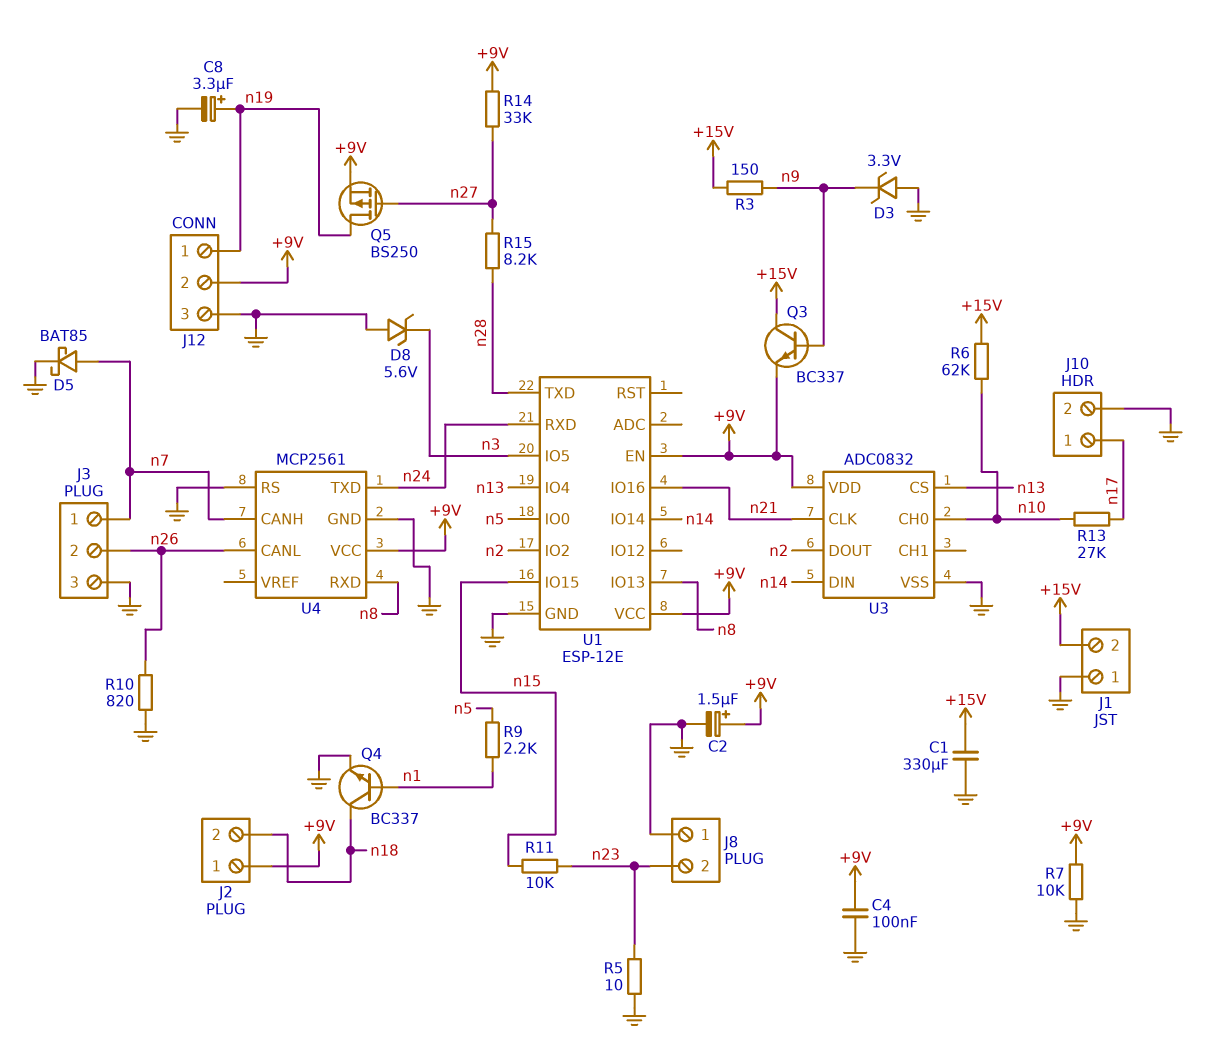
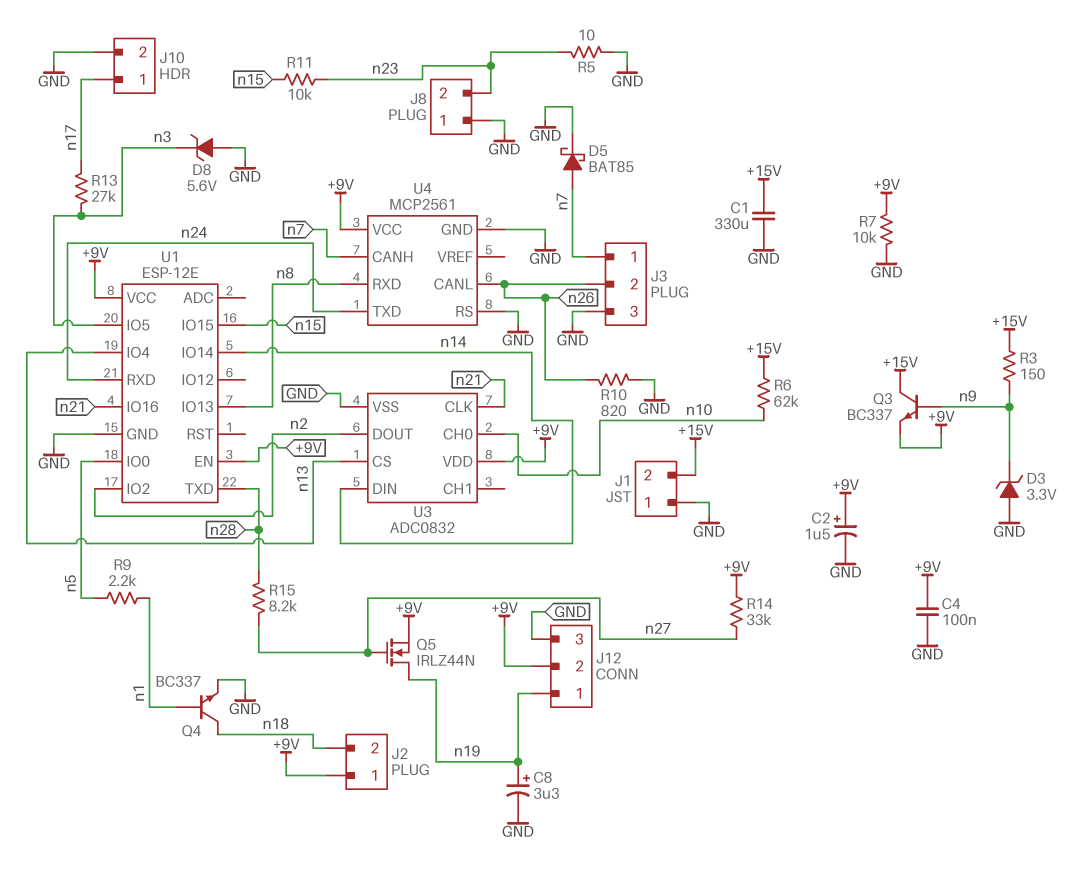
Q5: PMOS BS250 (G n27, D n19, S +9V) -> NMOS IRLZ44N (G n27, D n19, S +9V)
R13: 27k (n10, n17) -> 27k (n3, n17)

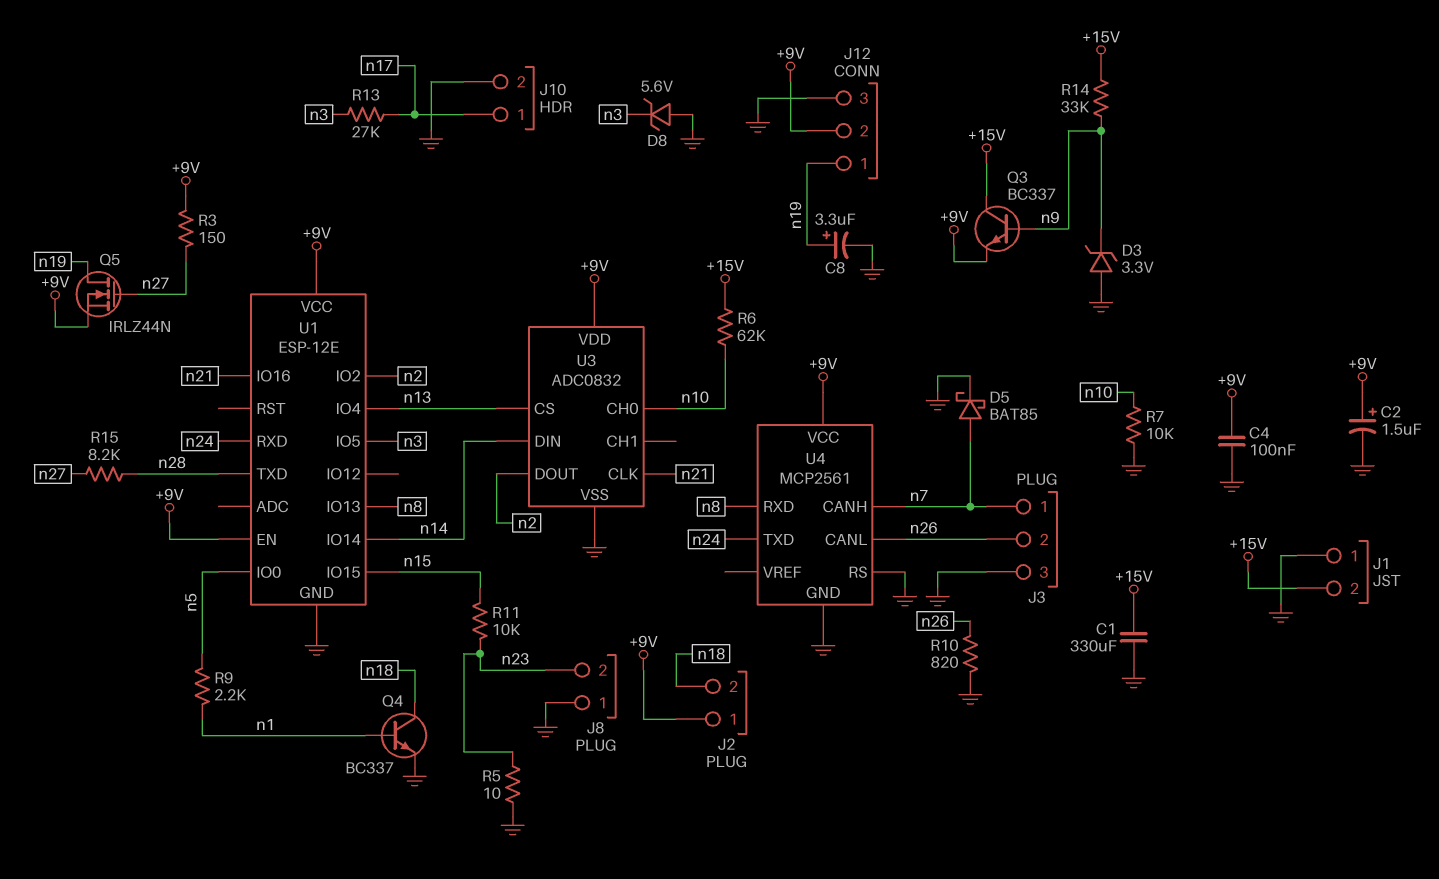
R3: 150 (+15V, n9) -> 150 (+9V, n27)
R7: 10k (+9V, GND) -> 10k (GND, n10)
R14: 33k (+9V, n27) -> 33k (+15V, n9)

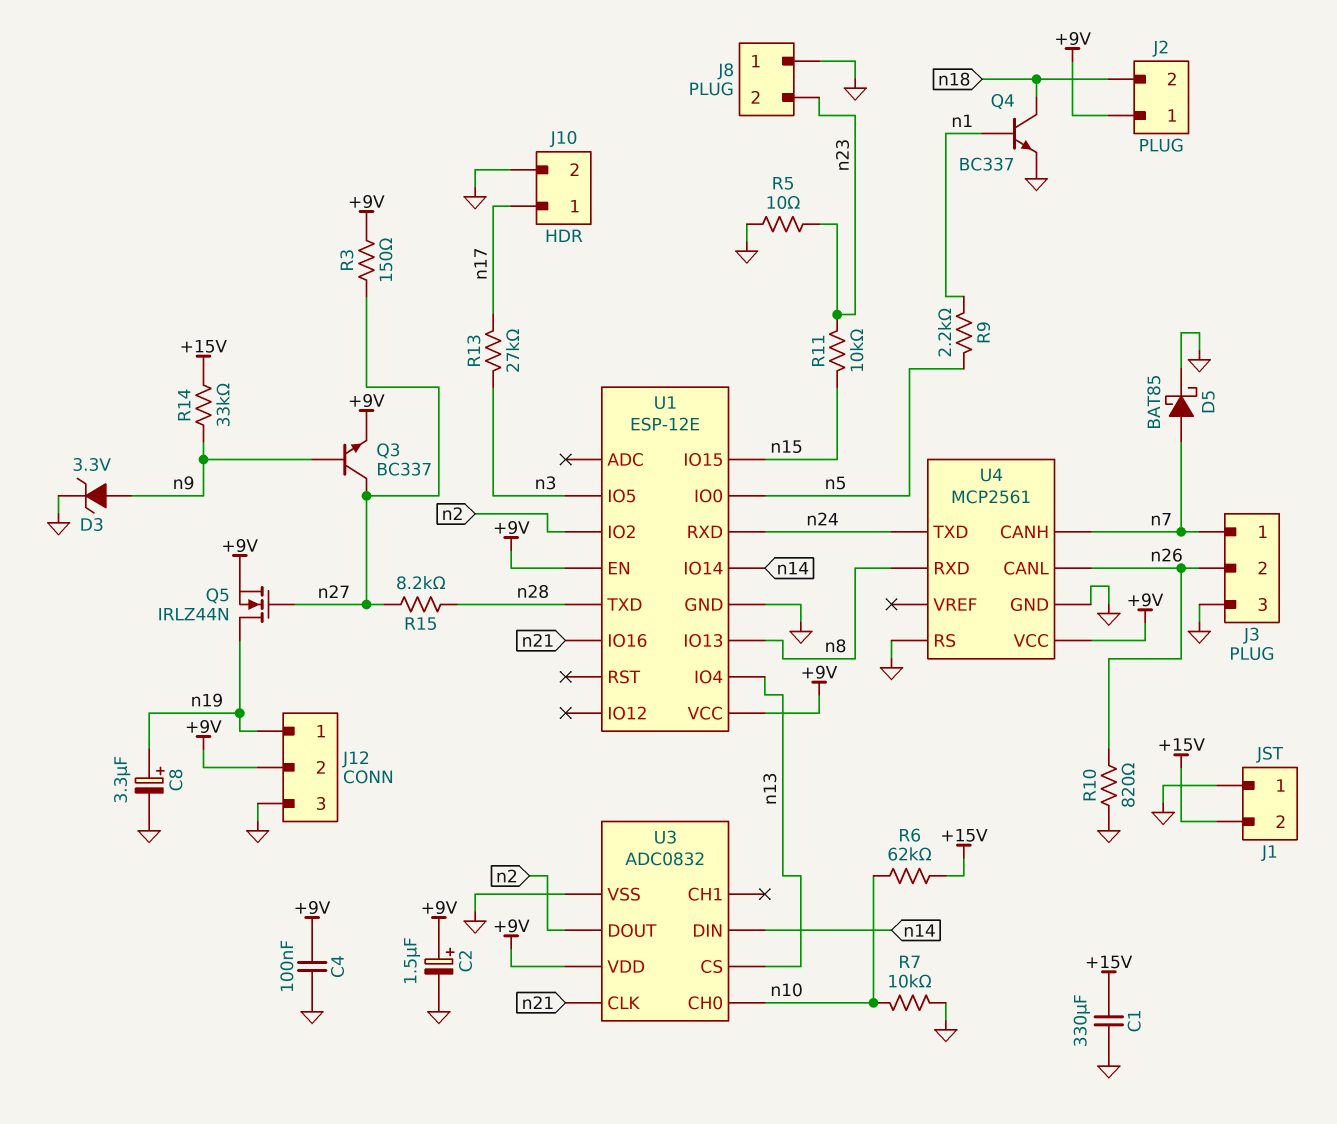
D3: zener 3.3V (A GND, K n9) -> zener 3.3V (A n9, K GND)
D8: zener 5.6V (A GND, K n3) -> none
Q3: NPN BC337 (B n9, C +15V, E +9V) -> NPN BC337 (B n9, C n27, E +9V)

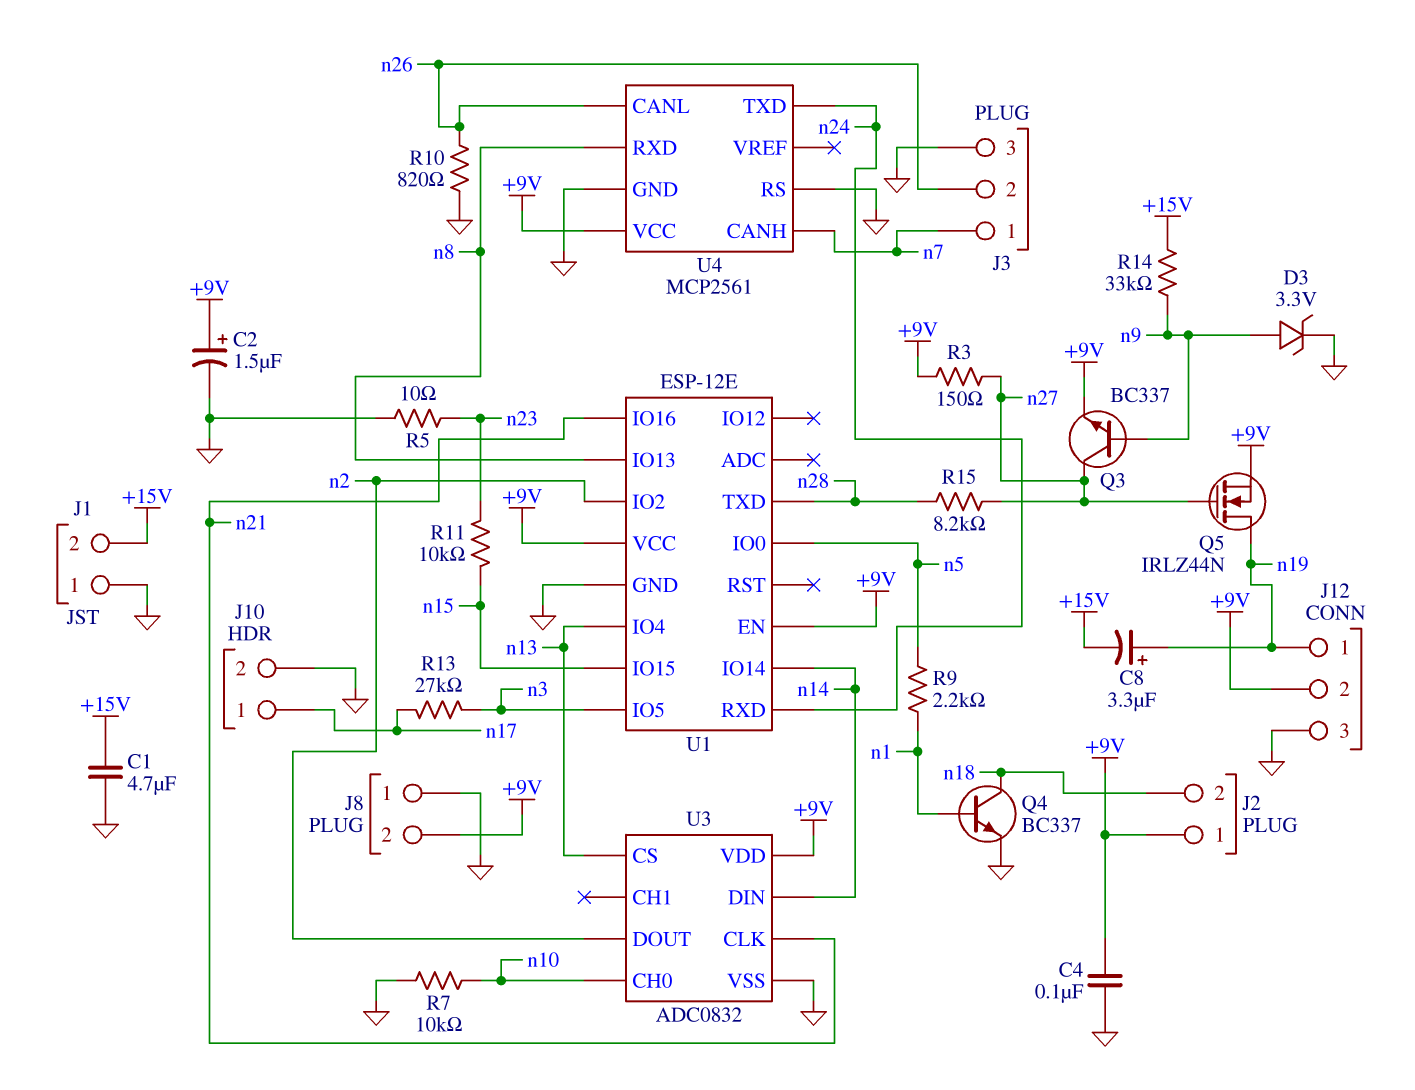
C1: 330uF (+15V, GND) -> 4.7uF (+15V, GND)
C8: 3.3uF (plus n19, minus GND) -> 3.3uF (plus n19, minus +15V)
D5: schottky BAT85 (A n7, K GND) -> none
J8 pin 2: n23 -> +9V
R6: 62k (+15V, n10) -> none

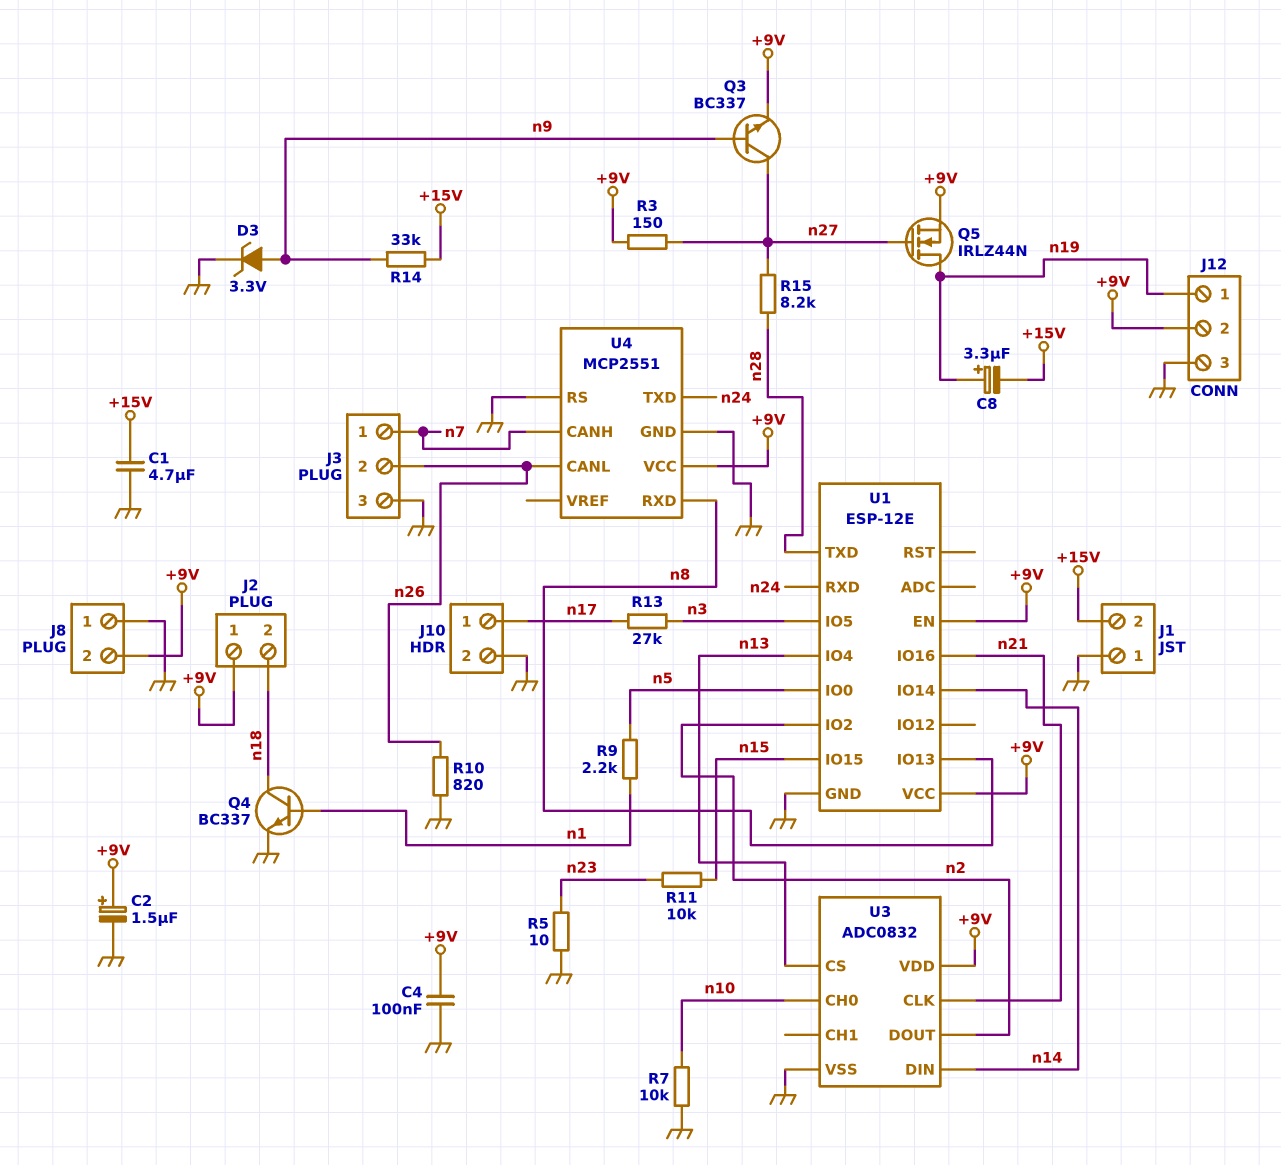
U4: MCP2561 -> MCP2551

